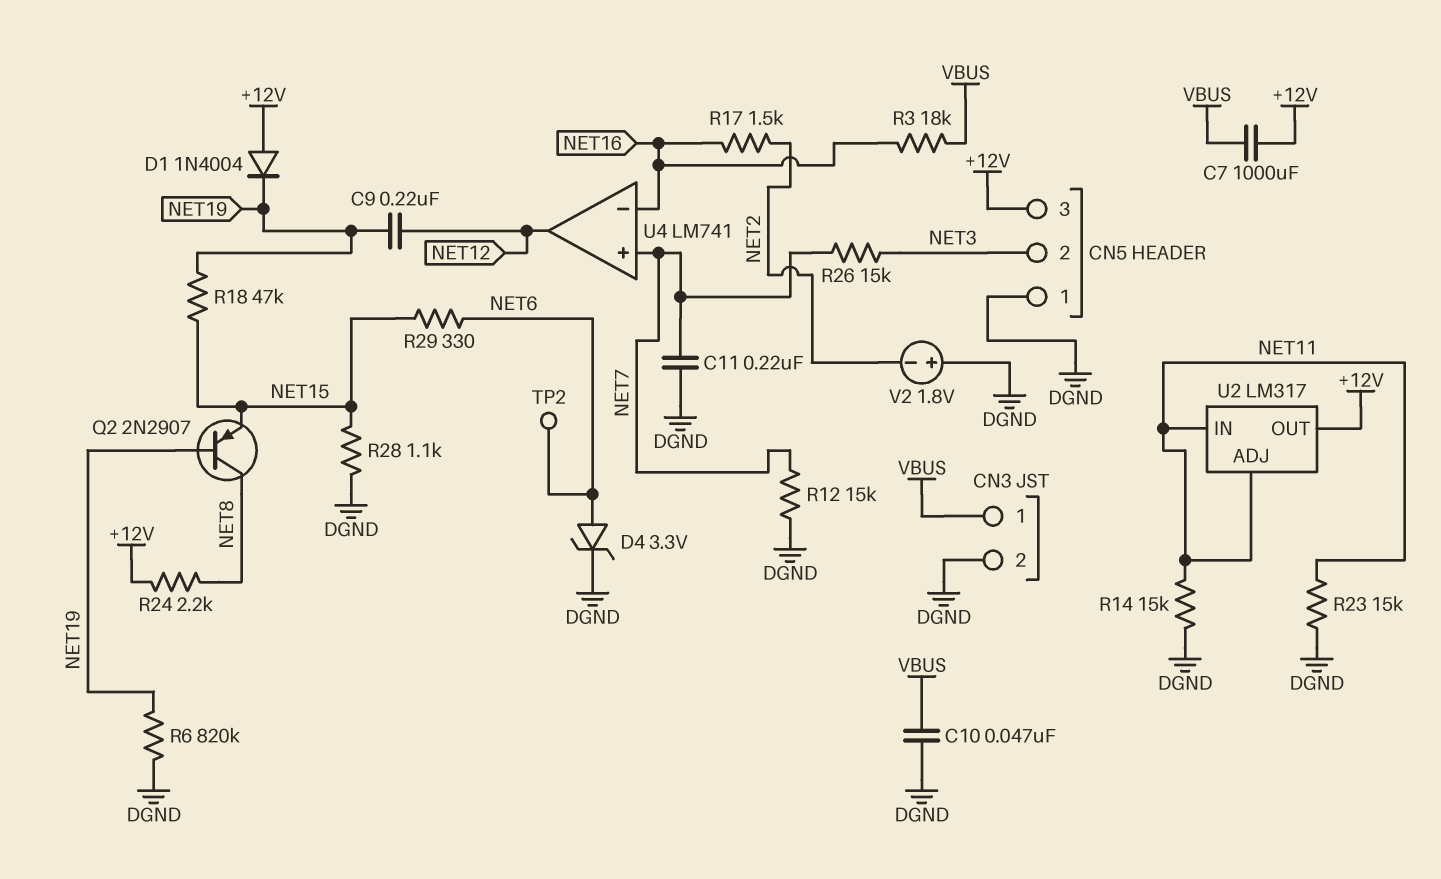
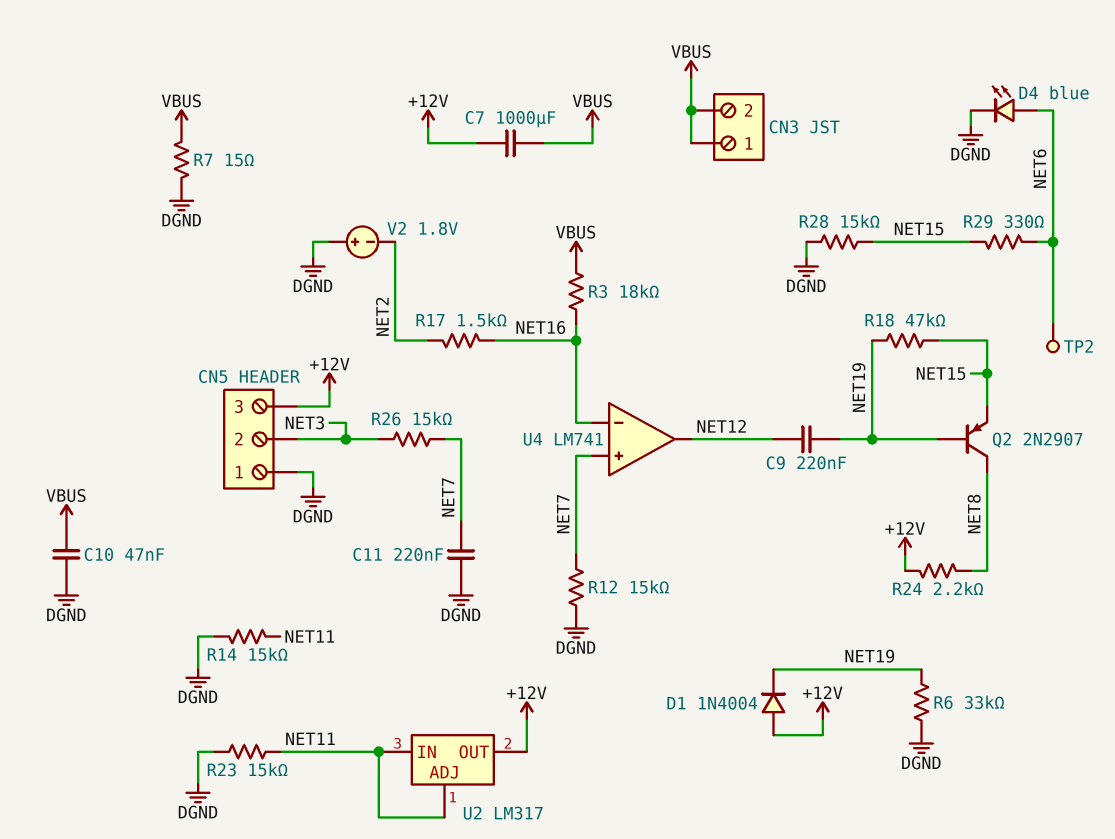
CN3 pin 2: DGND -> VBUS
D4: zener 3.3V (A NET6, K DGND) -> LED blue (A NET6, K DGND)
R6: 820k (DGND, NET19) -> 33k (DGND, NET19)
R7: none -> 15 (DGND, VBUS)
R28: 1.1k (DGND, NET15) -> 15k (DGND, NET15)

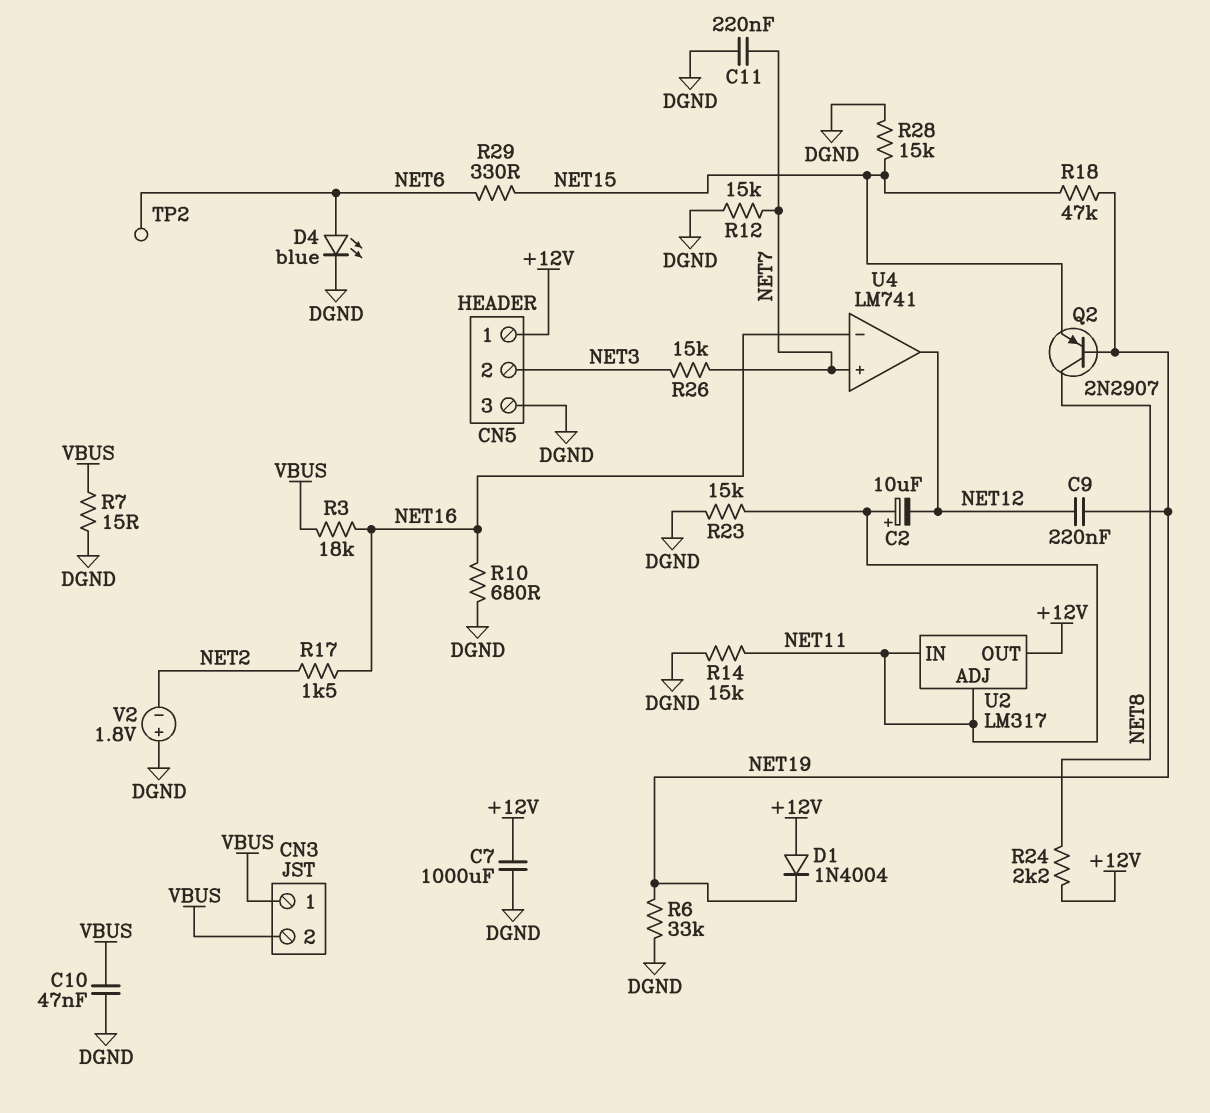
C2: none -> 10uF (plus NET11, minus NET12)
C7: 1000uF (+12V, VBUS) -> 1000uF (+12V, DGND)
CN5 pin 1: DGND -> +12V
CN5 pin 3: +12V -> DGND
R10: none -> 680 (DGND, NET16)

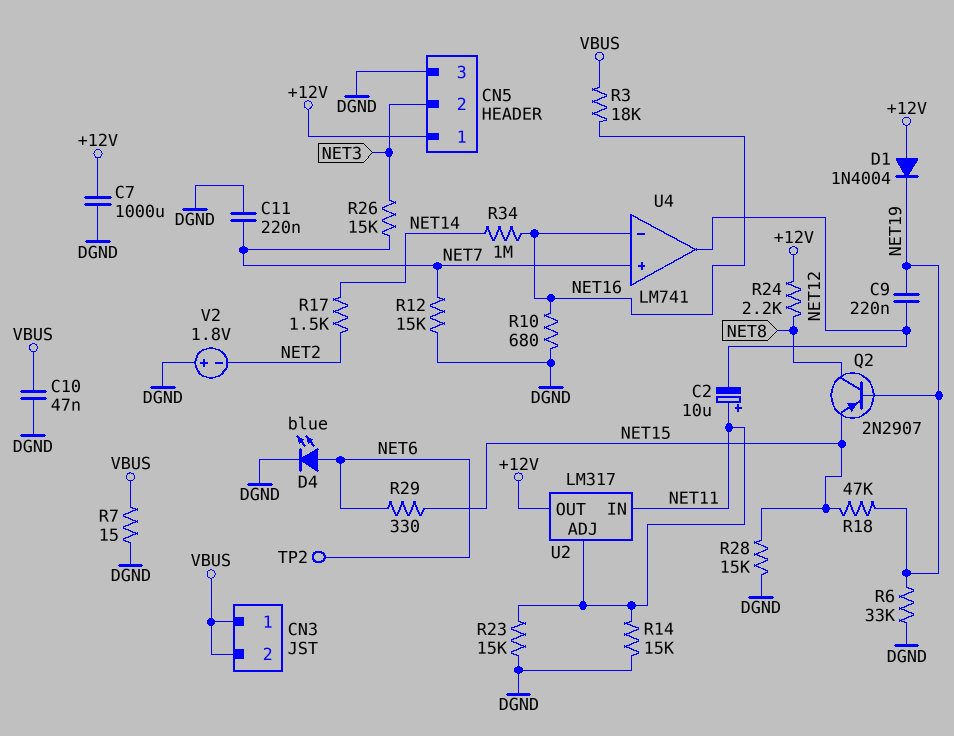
R17: 1.5k (NET2, NET16) -> 1.5k (NET2, NET14)
R34: none -> 1M (NET14, NET16)

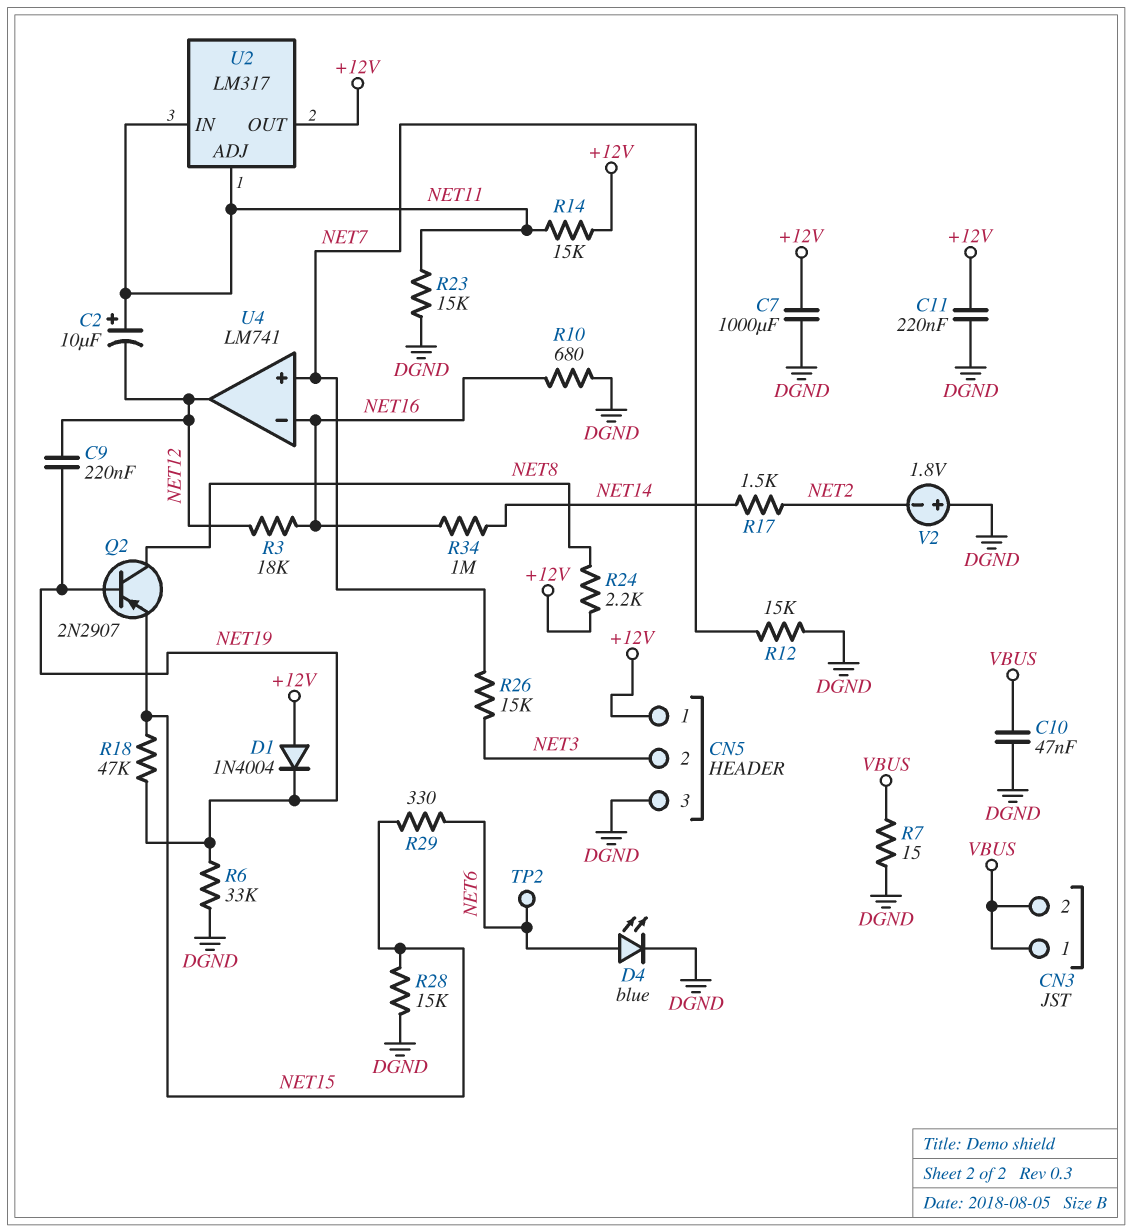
C11: 220nF (DGND, NET7) -> 220nF (+12V, DGND)
R3: 18k (NET16, VBUS) -> 18k (NET12, NET16)
R14: 15k (DGND, NET11) -> 15k (+12V, NET11)

